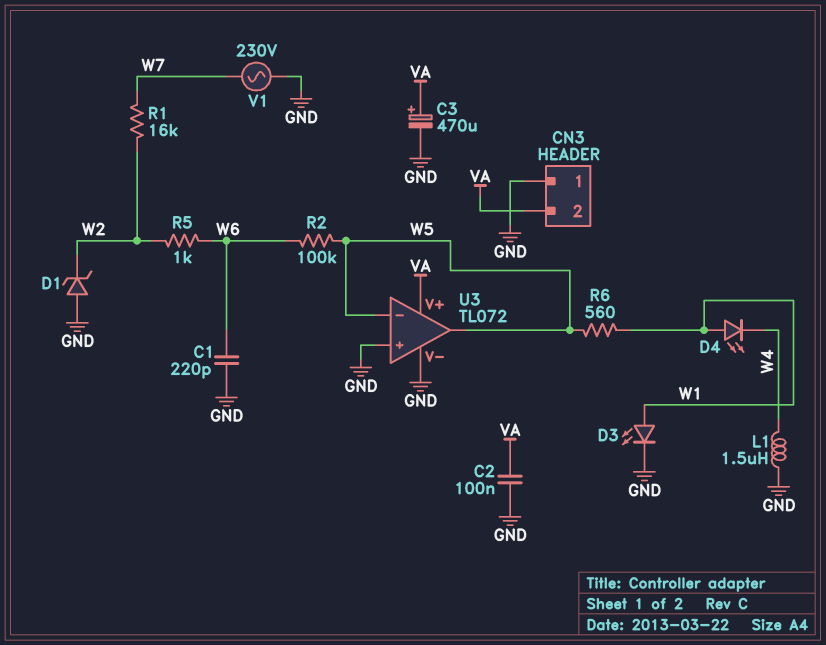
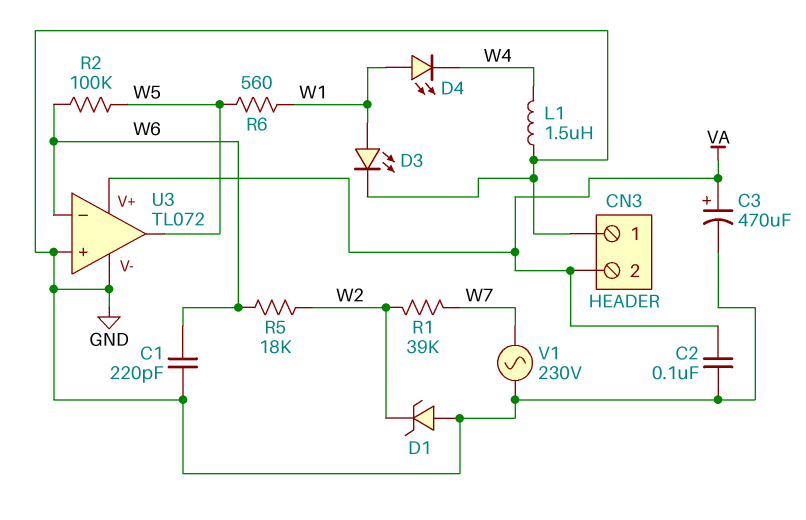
R1: 16k (W2, W7) -> 39k (W2, W7)
R5: 1k (W2, W6) -> 18k (W2, W6)
U3 pin in-: W5 -> W6

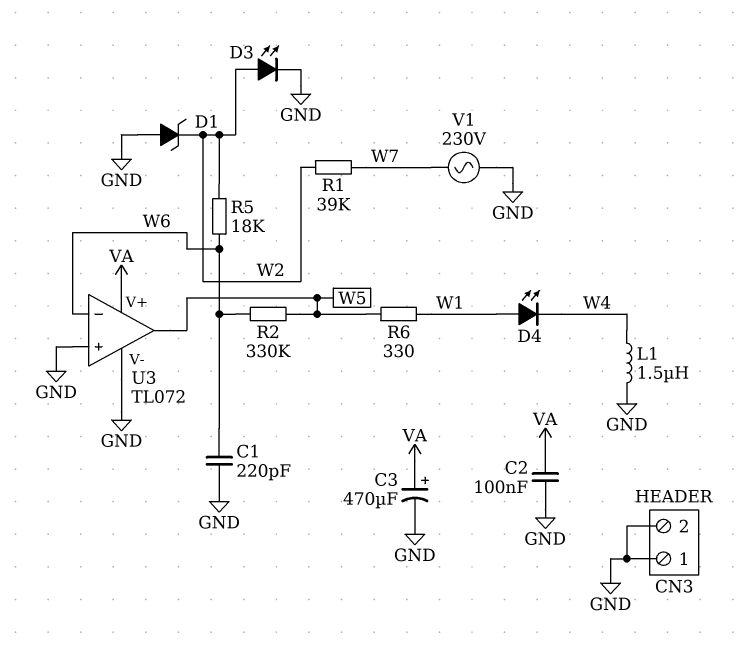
CN3 pin 2: VA -> GND
D3: LED (A W1, K GND) -> LED (A W2, K GND)
R2: 100k (W5, W6) -> 330k (W5, W6)
R6: 560 (W1, W5) -> 330 (W1, W5)

